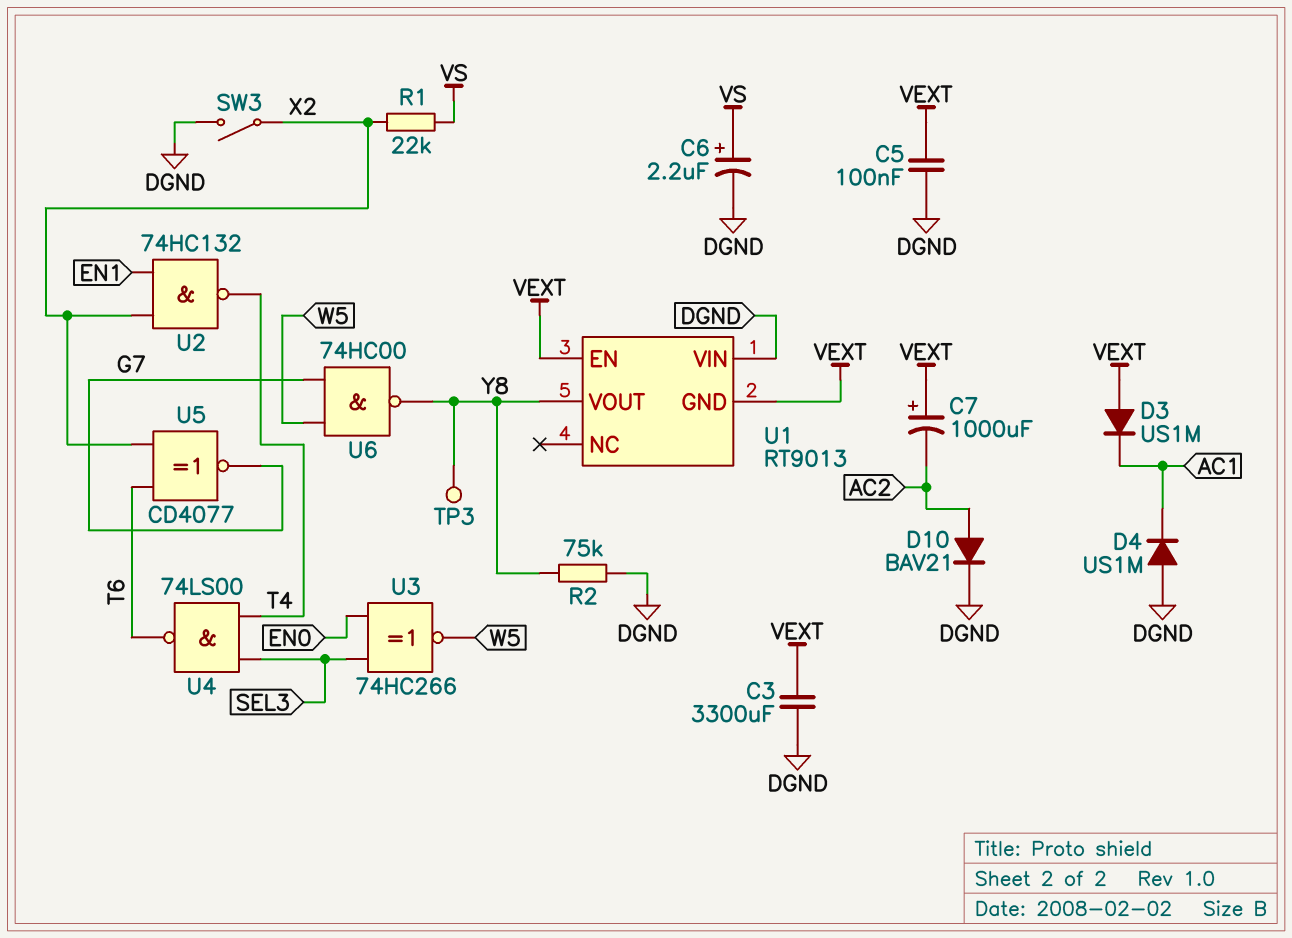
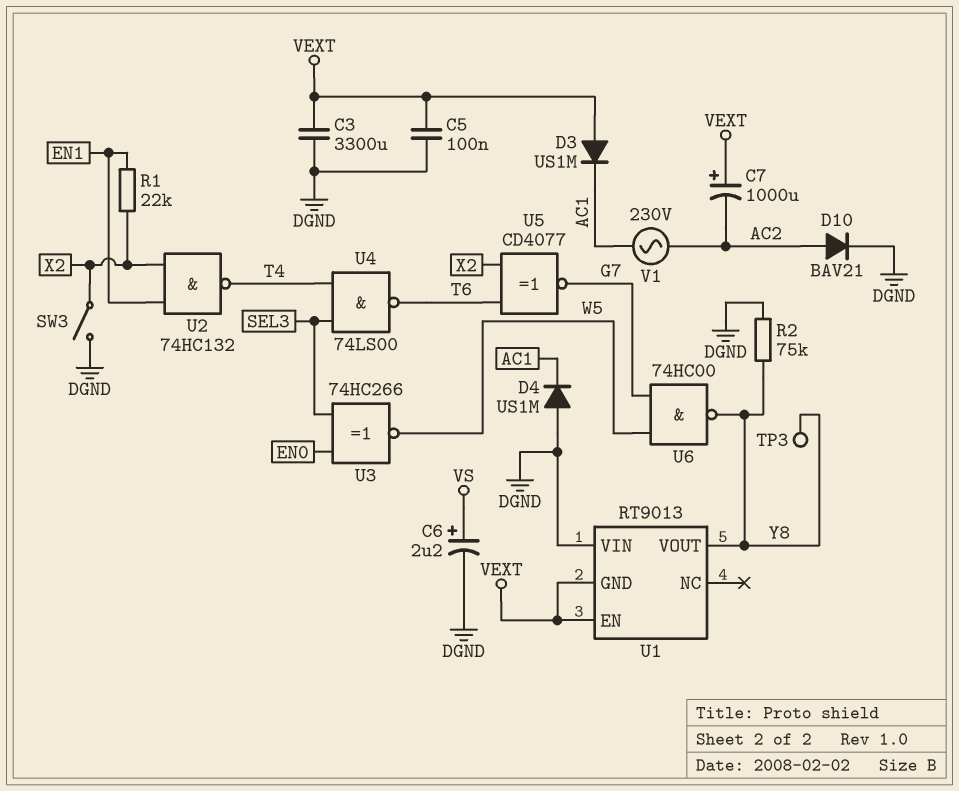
R1: 22k (VS, X2) -> 22k (EN1, X2)
V1: none -> AC 230V (AC1, AC2)

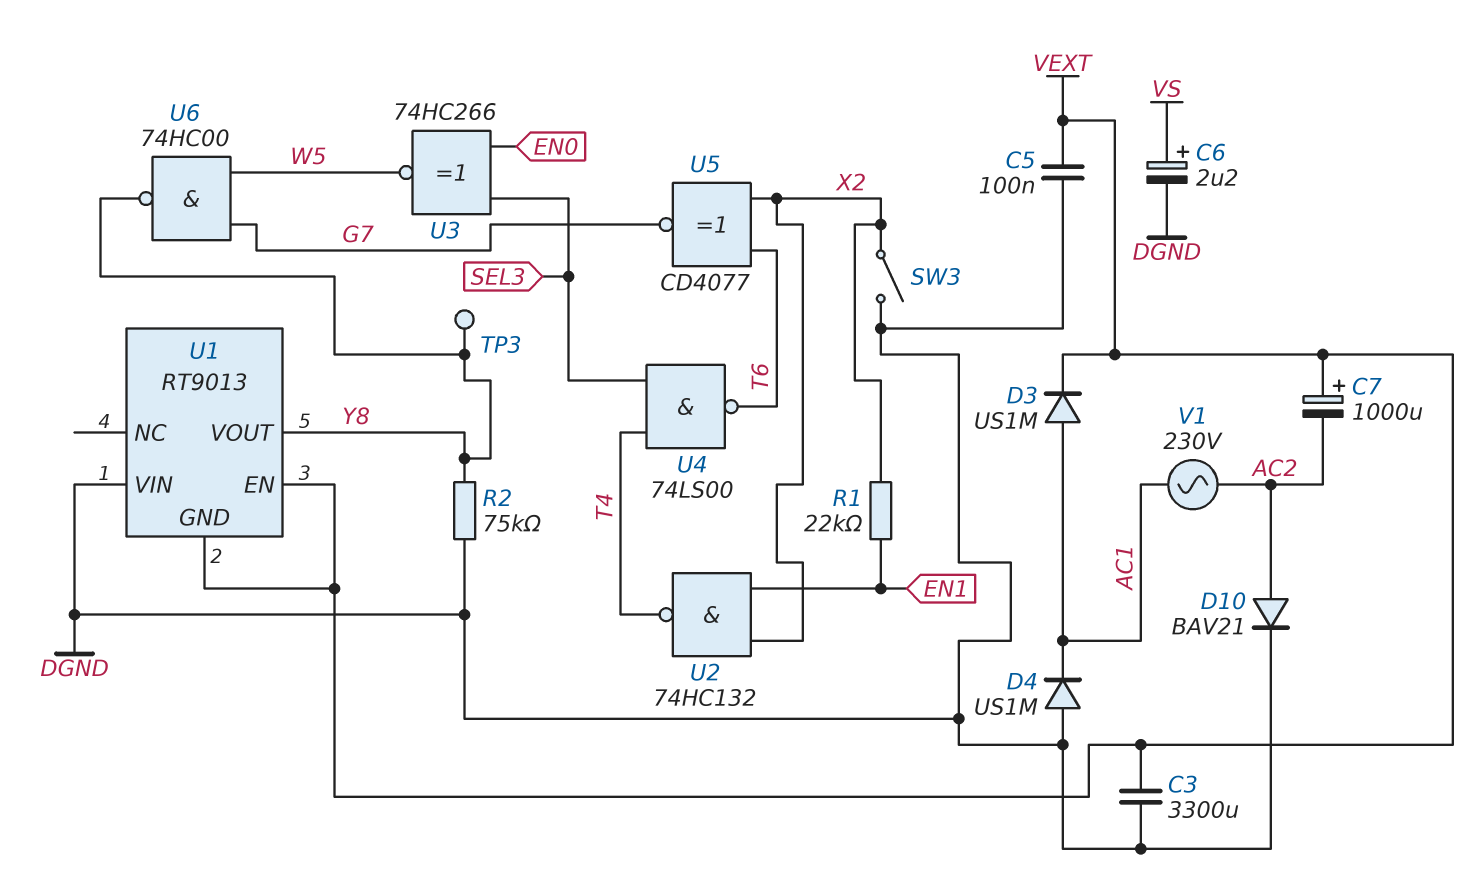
D3: diode US1M (A VEXT, K AC1) -> diode US1M (A AC1, K VEXT)

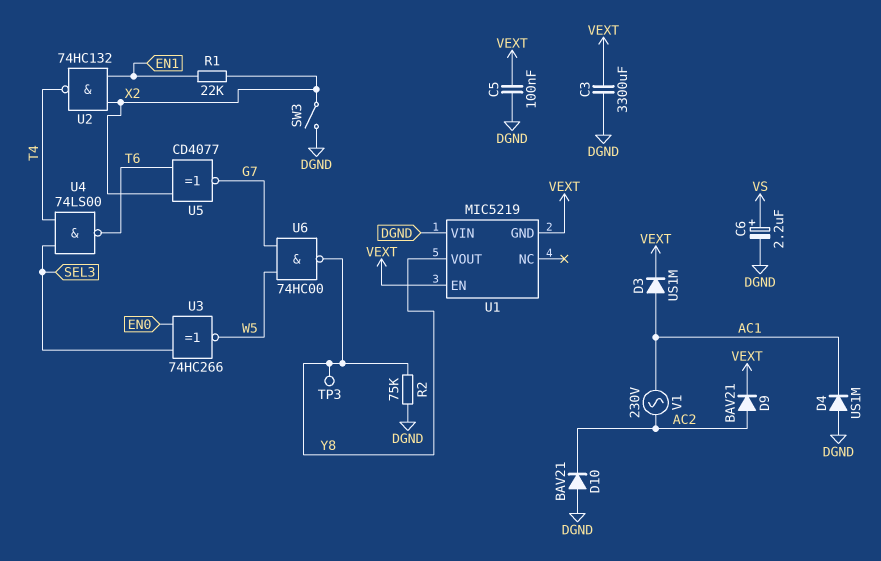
C7: 1000uF (plus VEXT, minus AC2) -> none
D9: none -> diode BAV21 (A AC2, K VEXT)
D10: diode BAV21 (A AC2, K DGND) -> diode BAV21 (A DGND, K AC2)
U1: RT9013 -> MIC5219

